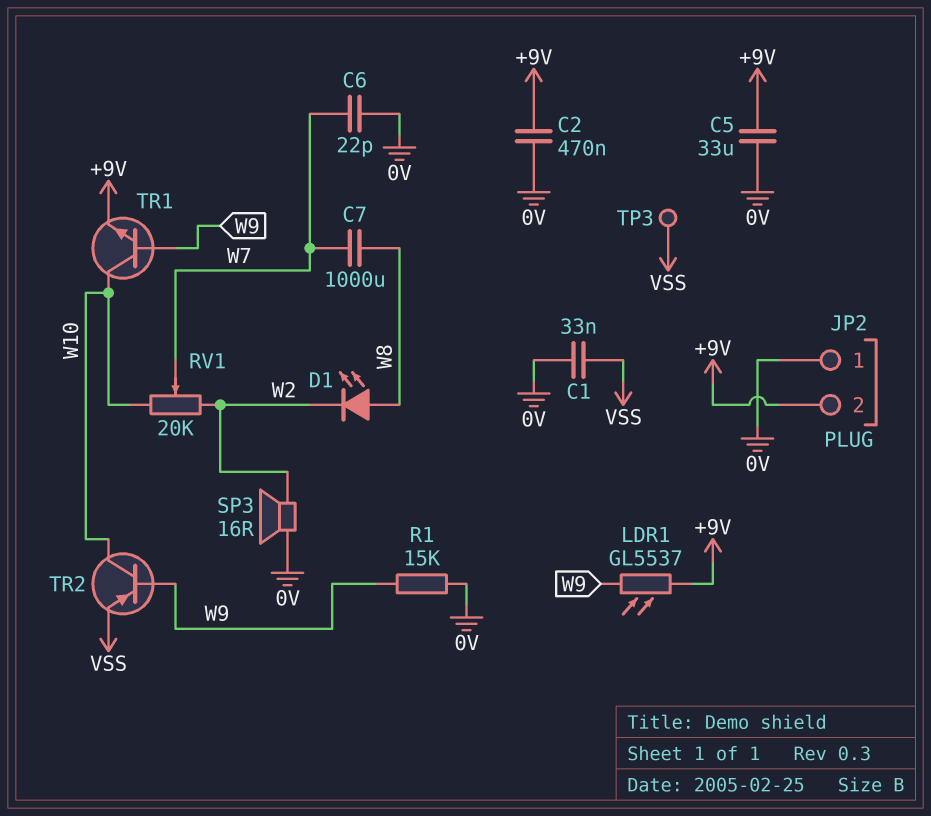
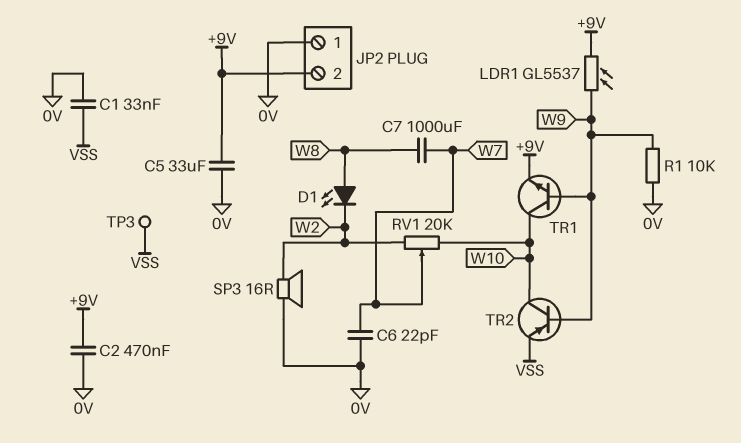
R1: 15k (0V, W9) -> 10k (0V, W9)

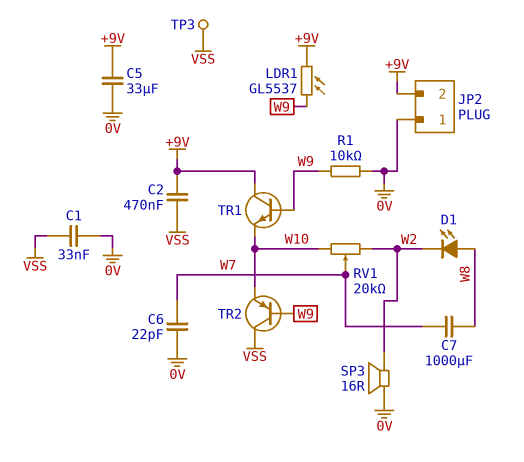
C2: 470nF (+9V, 0V) -> 470nF (+9V, VSS)
TR1: NPN (B W9, C W10, E +9V) -> NPN (B W9, C +9V, E W10)
TR2: PNP (B W9, C W10, E VSS) -> PNP (B W9, C VSS, E W10)

